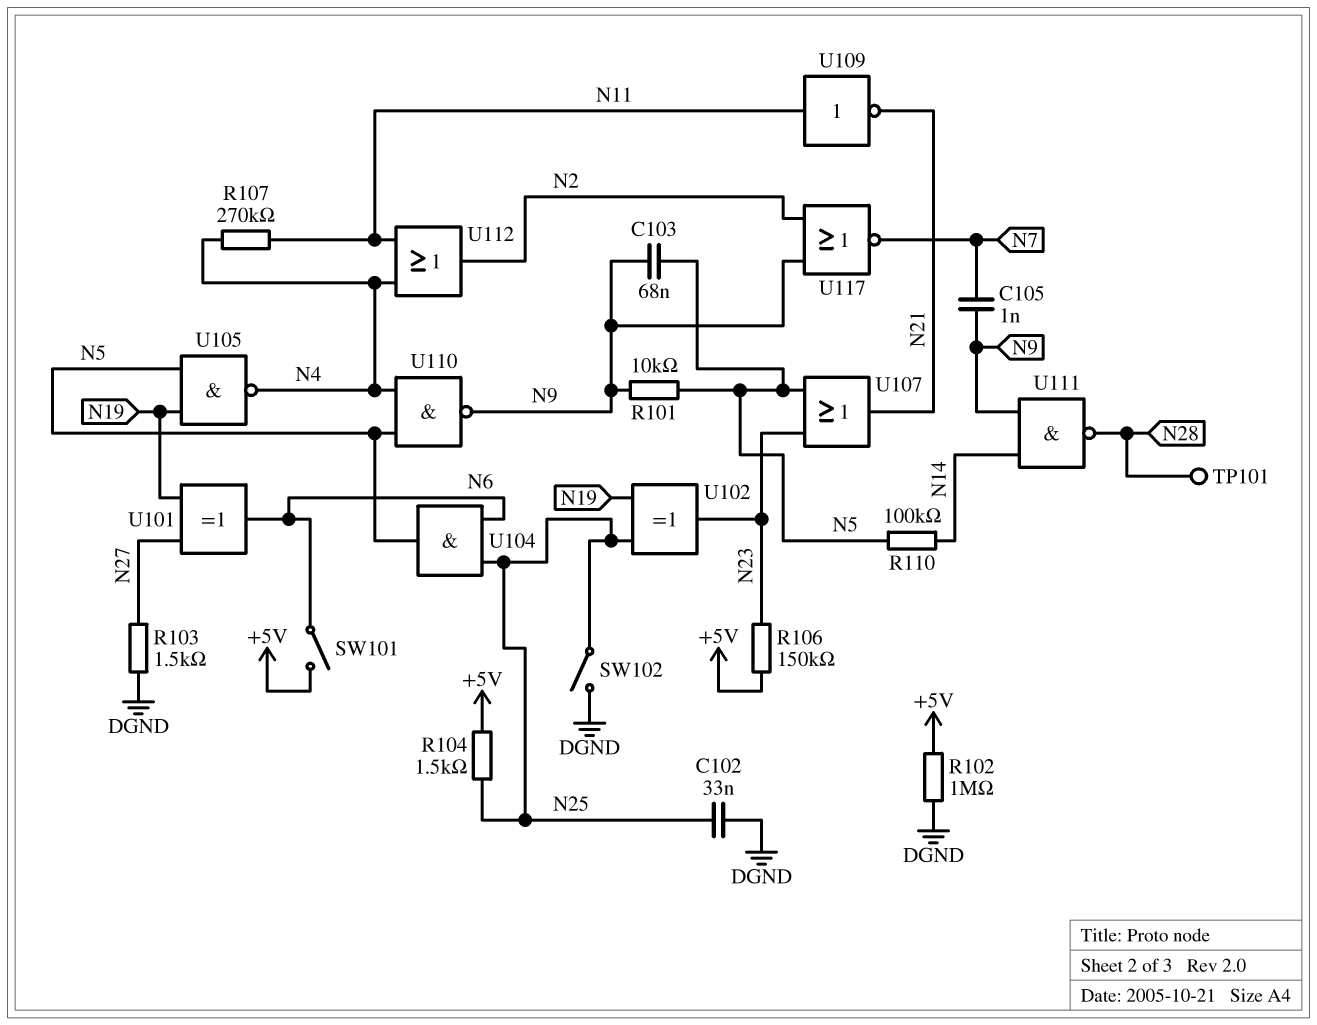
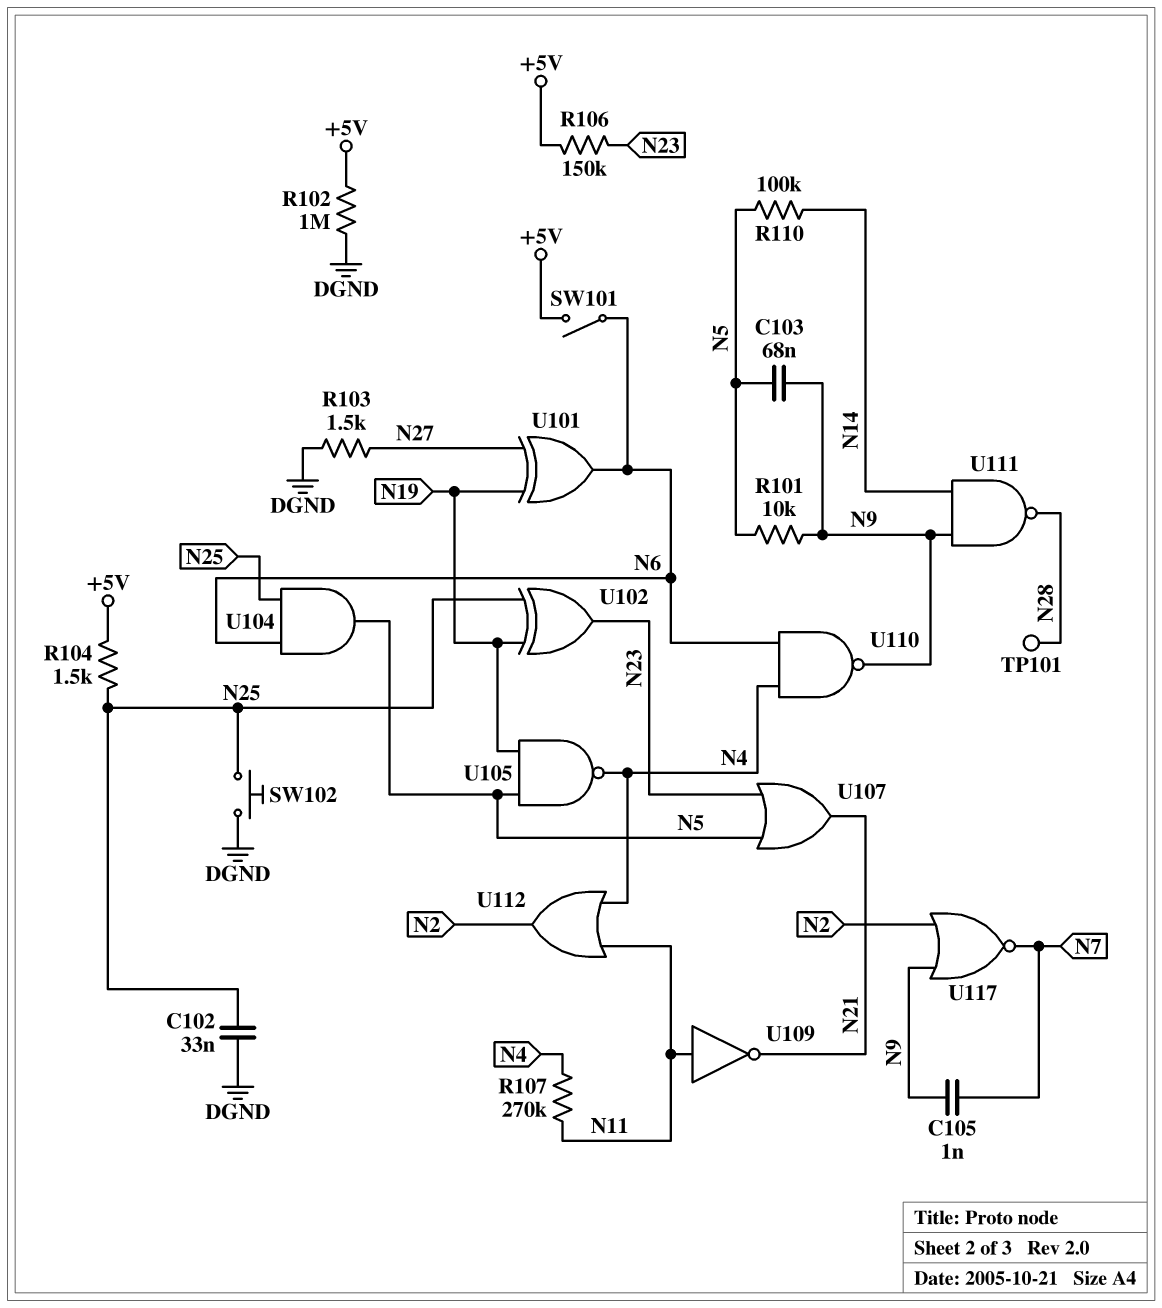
SW102: switch (DGND, N25) -> button (DGND, N25)
U110: NAND (in N4, in N5, out N9) -> NAND (in N4, in N6, out N9)

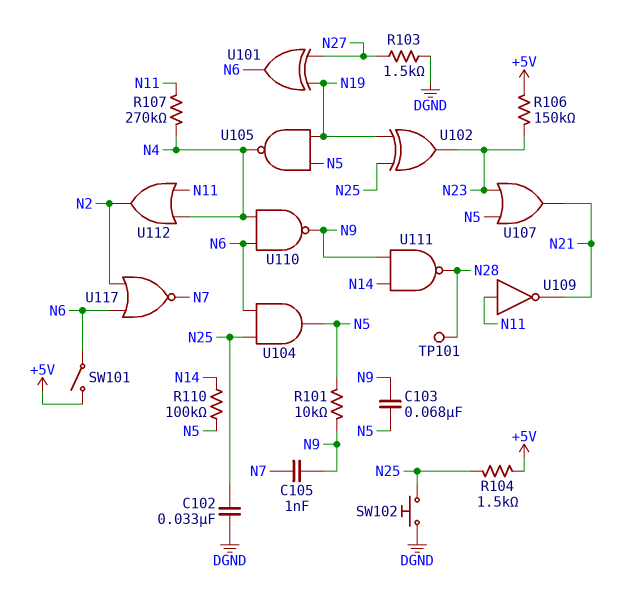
R102: 1M (+5V, DGND) -> none
U117: NOR (in N2, in N9, out N7) -> NOR (in N2, in N6, out N7)

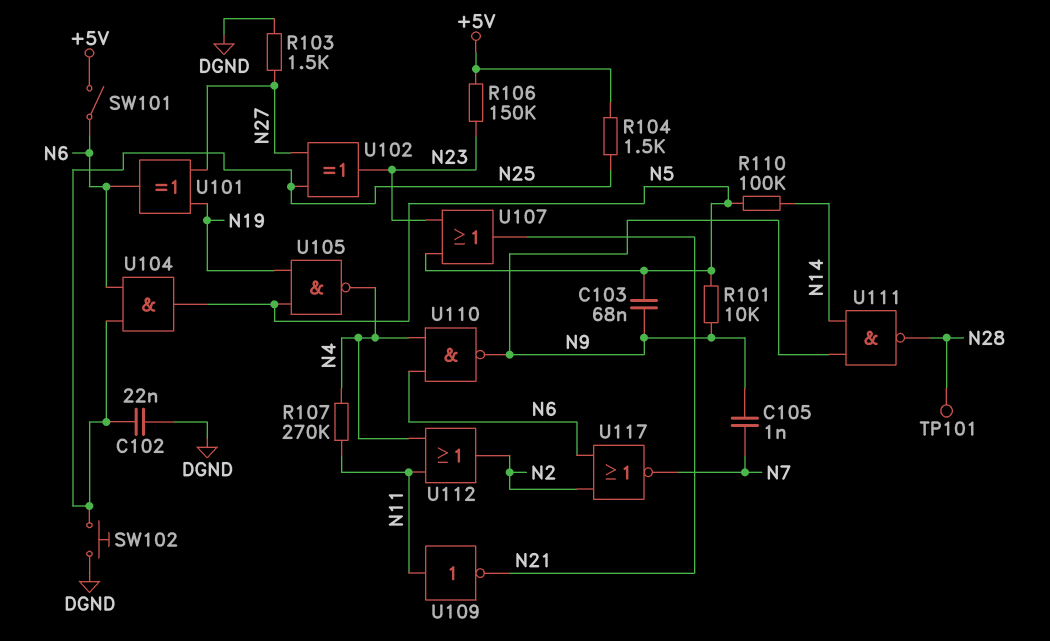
C102: 33nF (DGND, N25) -> 22nF (DGND, N25)
U102: XOR (in N19, in N25, out N23) -> XOR (in N25, in N27, out N23)

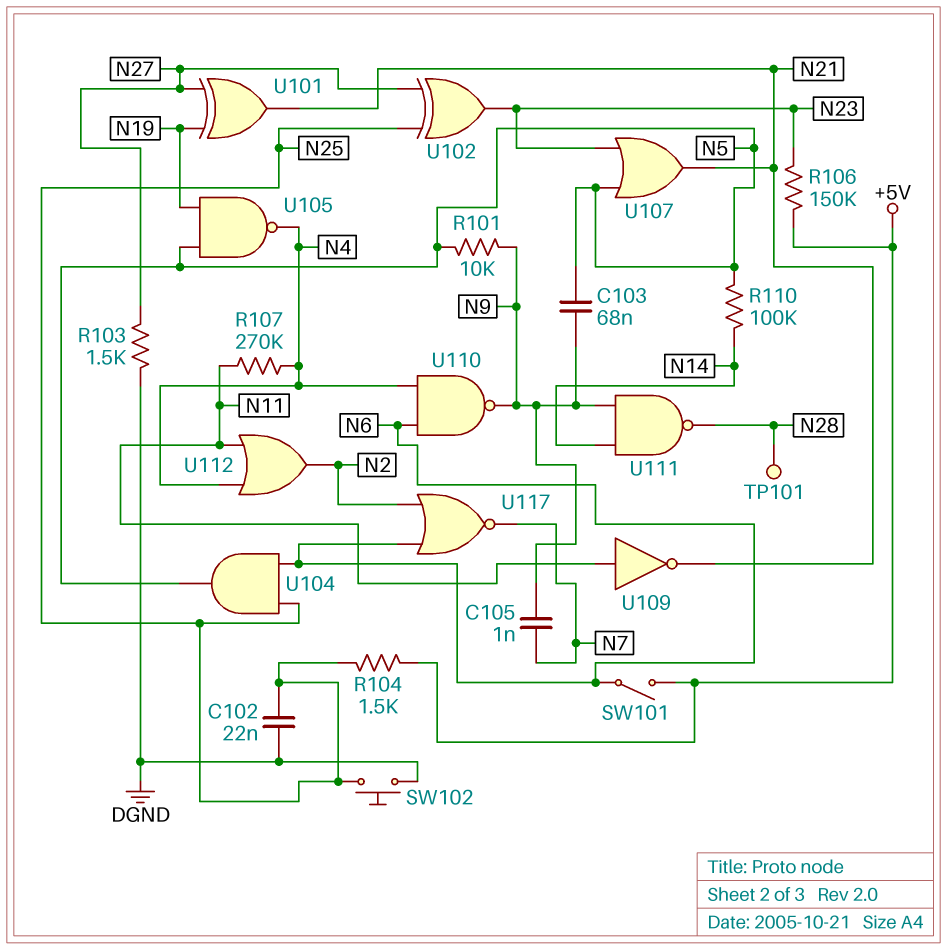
U101: XOR (in N19, in N27, out N6) -> XOR (in N19, in N27, out N21)

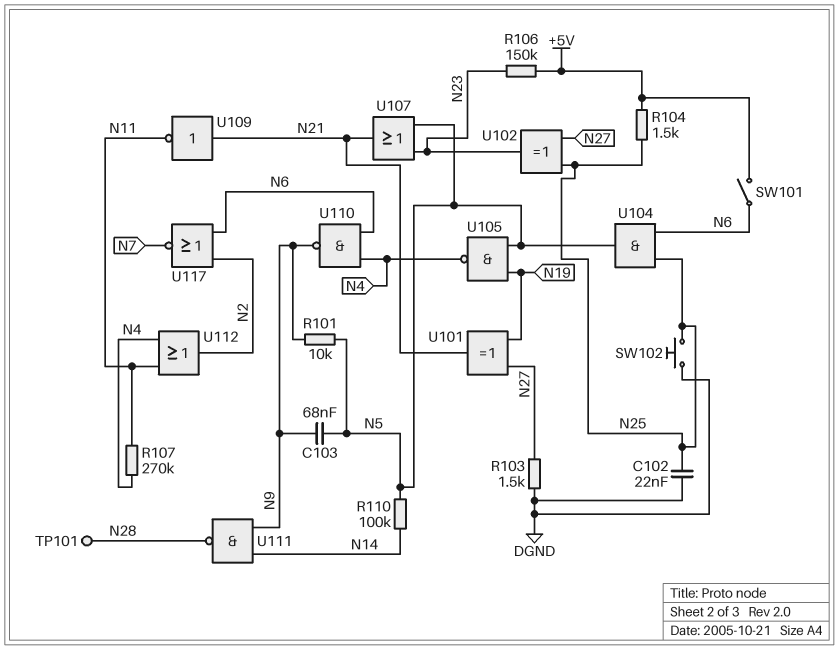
C105: 1nF (N7, N9) -> none
U109: NOT (in N11, out N21) -> NOT (in N21, out N11)

